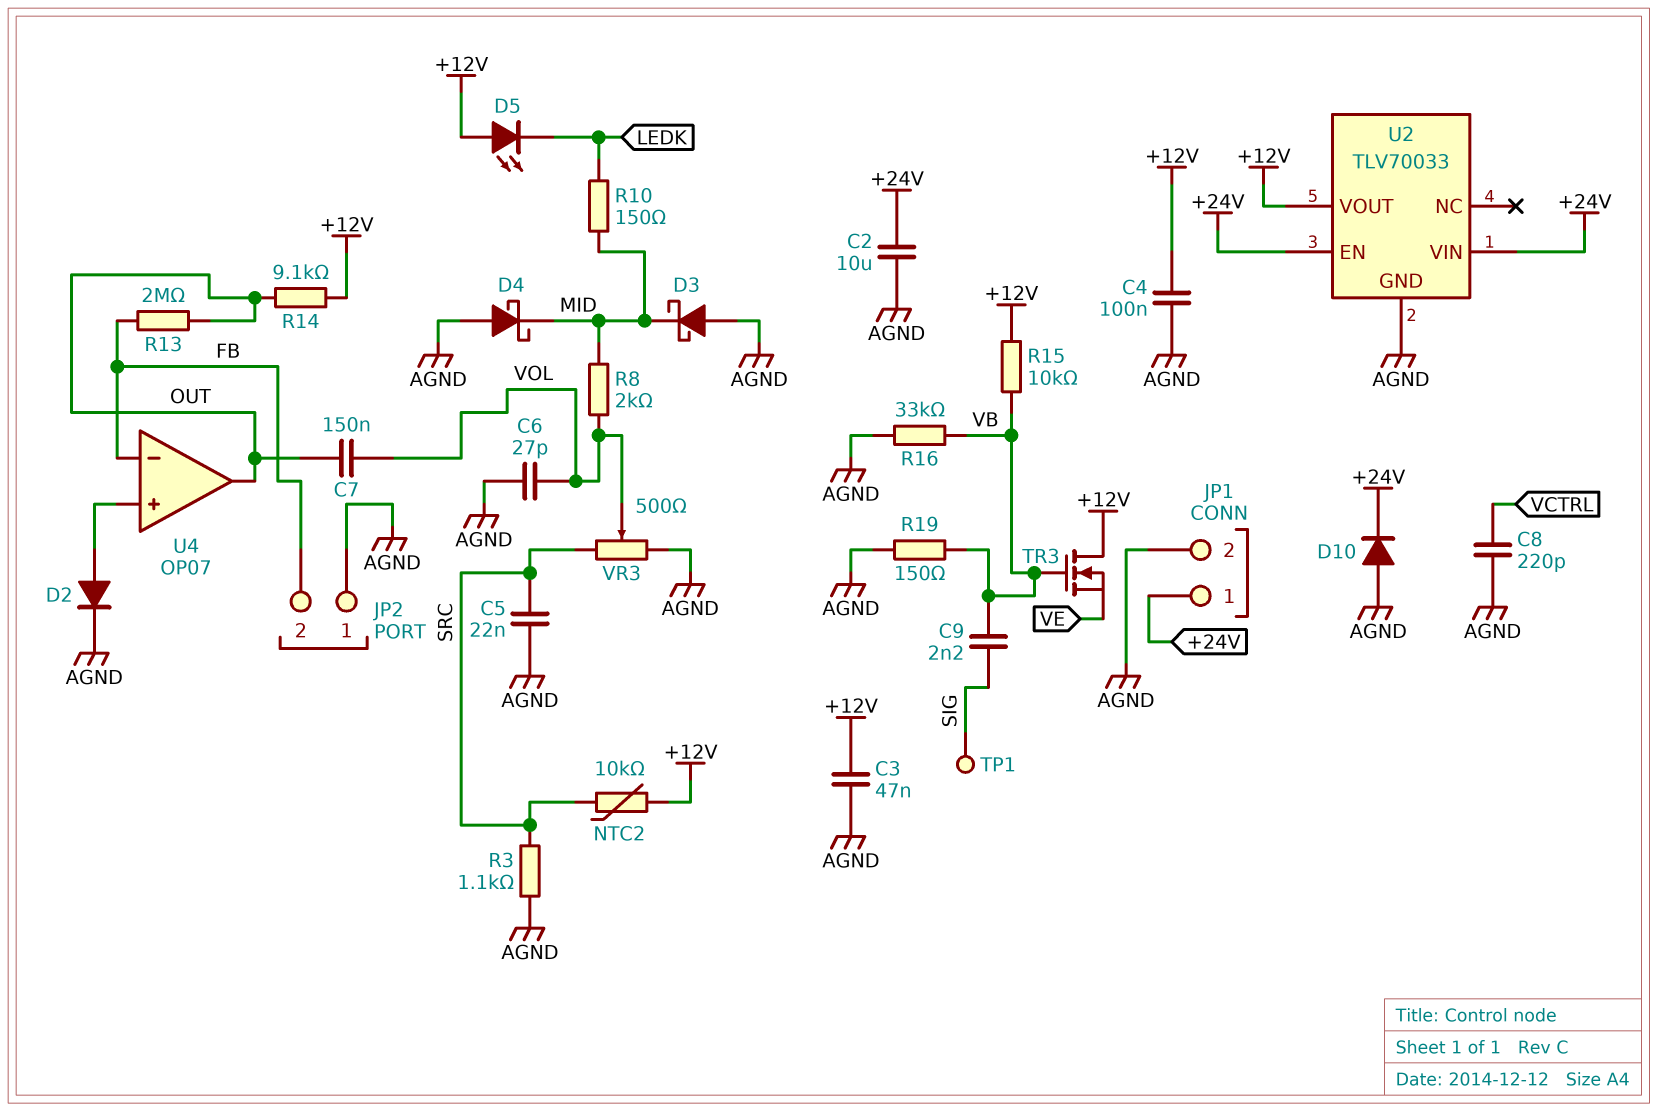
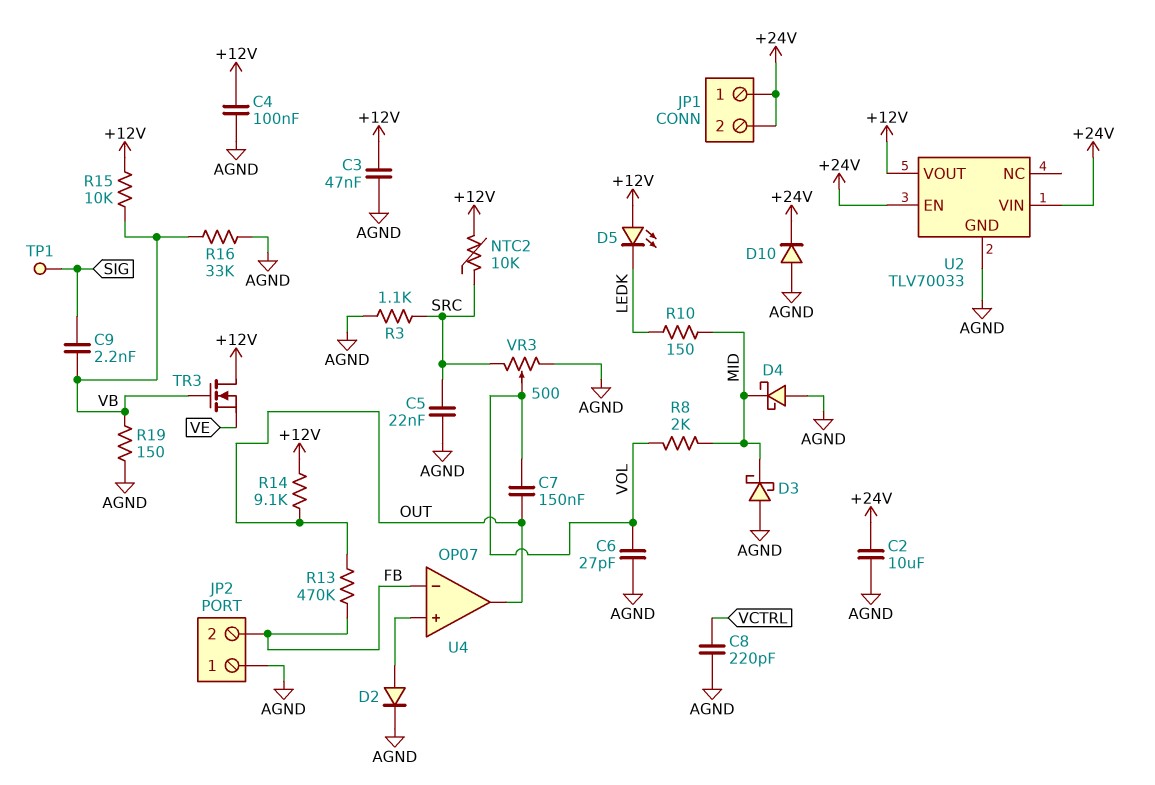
JP1 pin 2: AGND -> +24V
R13: 2M (FB, OUT) -> 470k (FB, OUT)

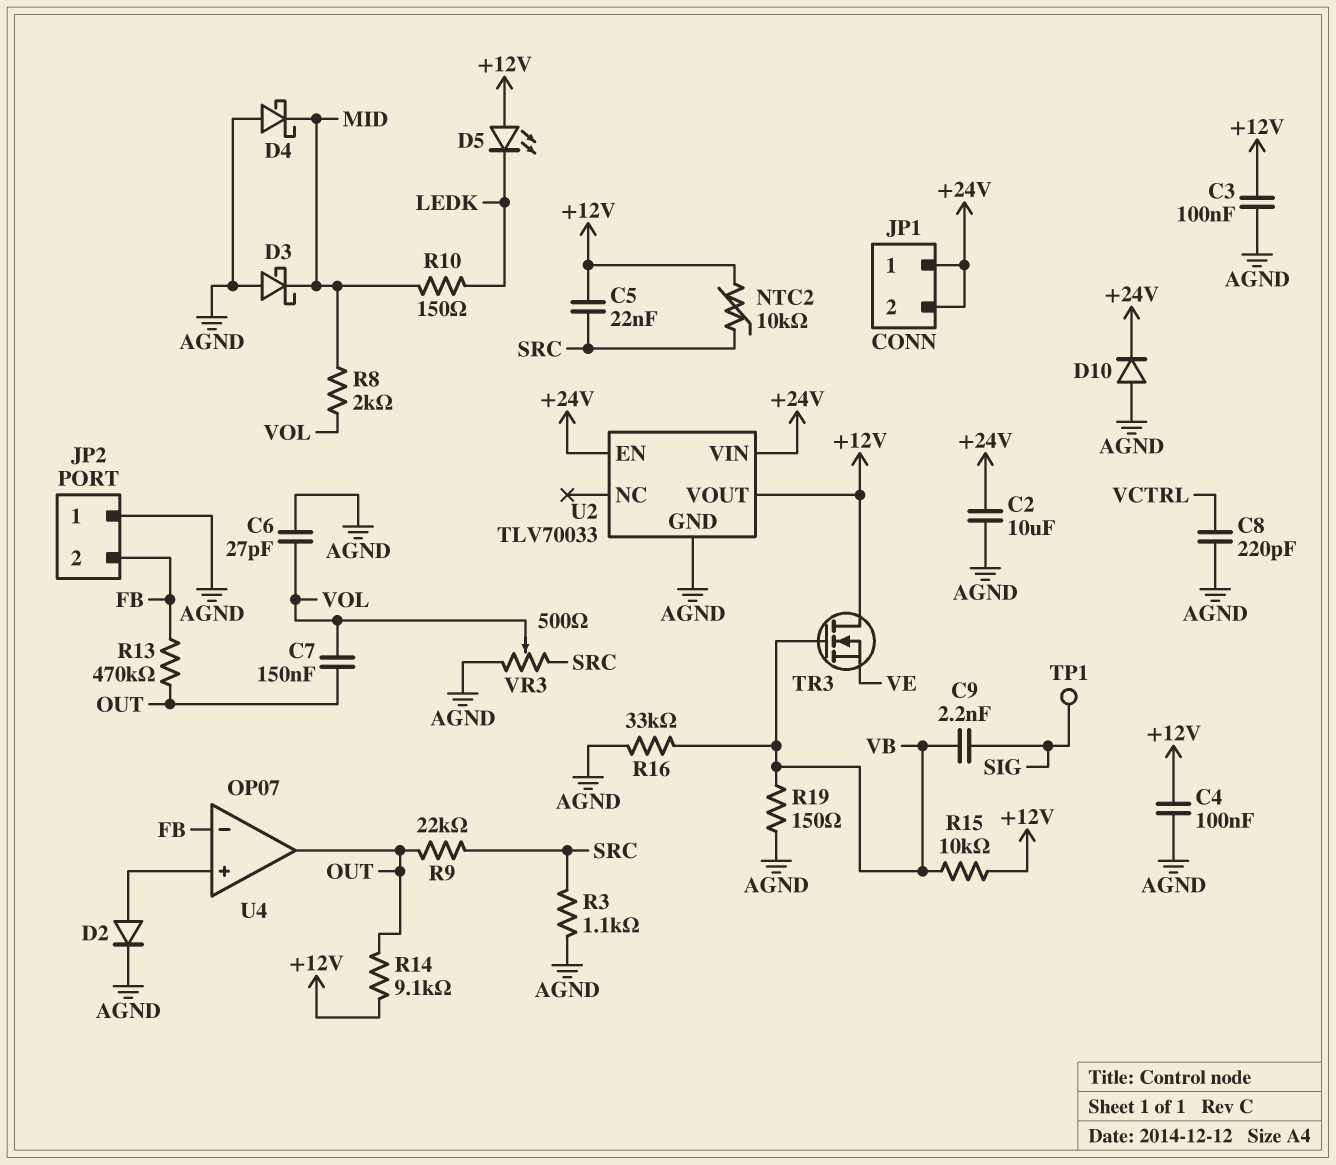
C3: 47nF (+12V, AGND) -> 100nF (+12V, AGND)
C5: 22nF (AGND, SRC) -> 22nF (+12V, SRC)
R9: none -> 22k (OUT, SRC)

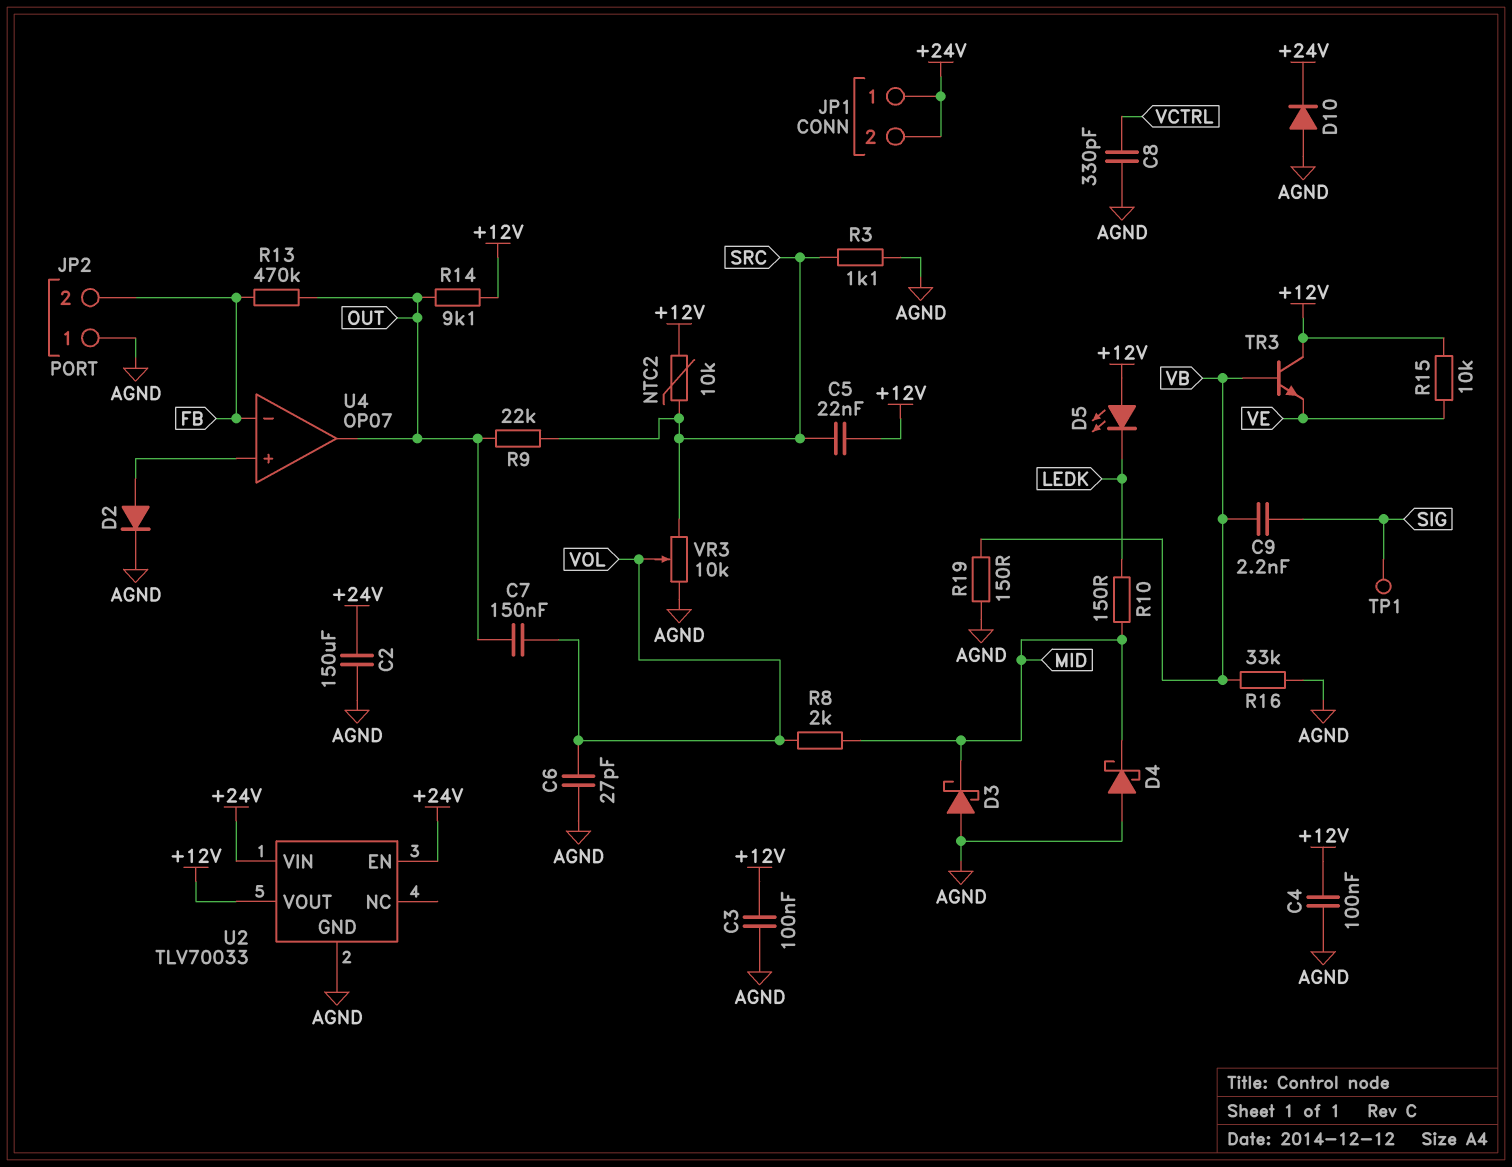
C2: 10uF (+24V, AGND) -> 150uF (+24V, AGND)
C8: 220pF (AGND, VCTRL) -> 330pF (AGND, VCTRL)
R15: 10k (+12V, VB) -> 10k (+12V, VE)
TR3: NMOS (G VB, D +12V, S VE) -> NPN (B VB, C +12V, E VE)
VR3: 500 (AGND, SRC, wiper VOL) -> 10k (AGND, SRC, wiper VOL)

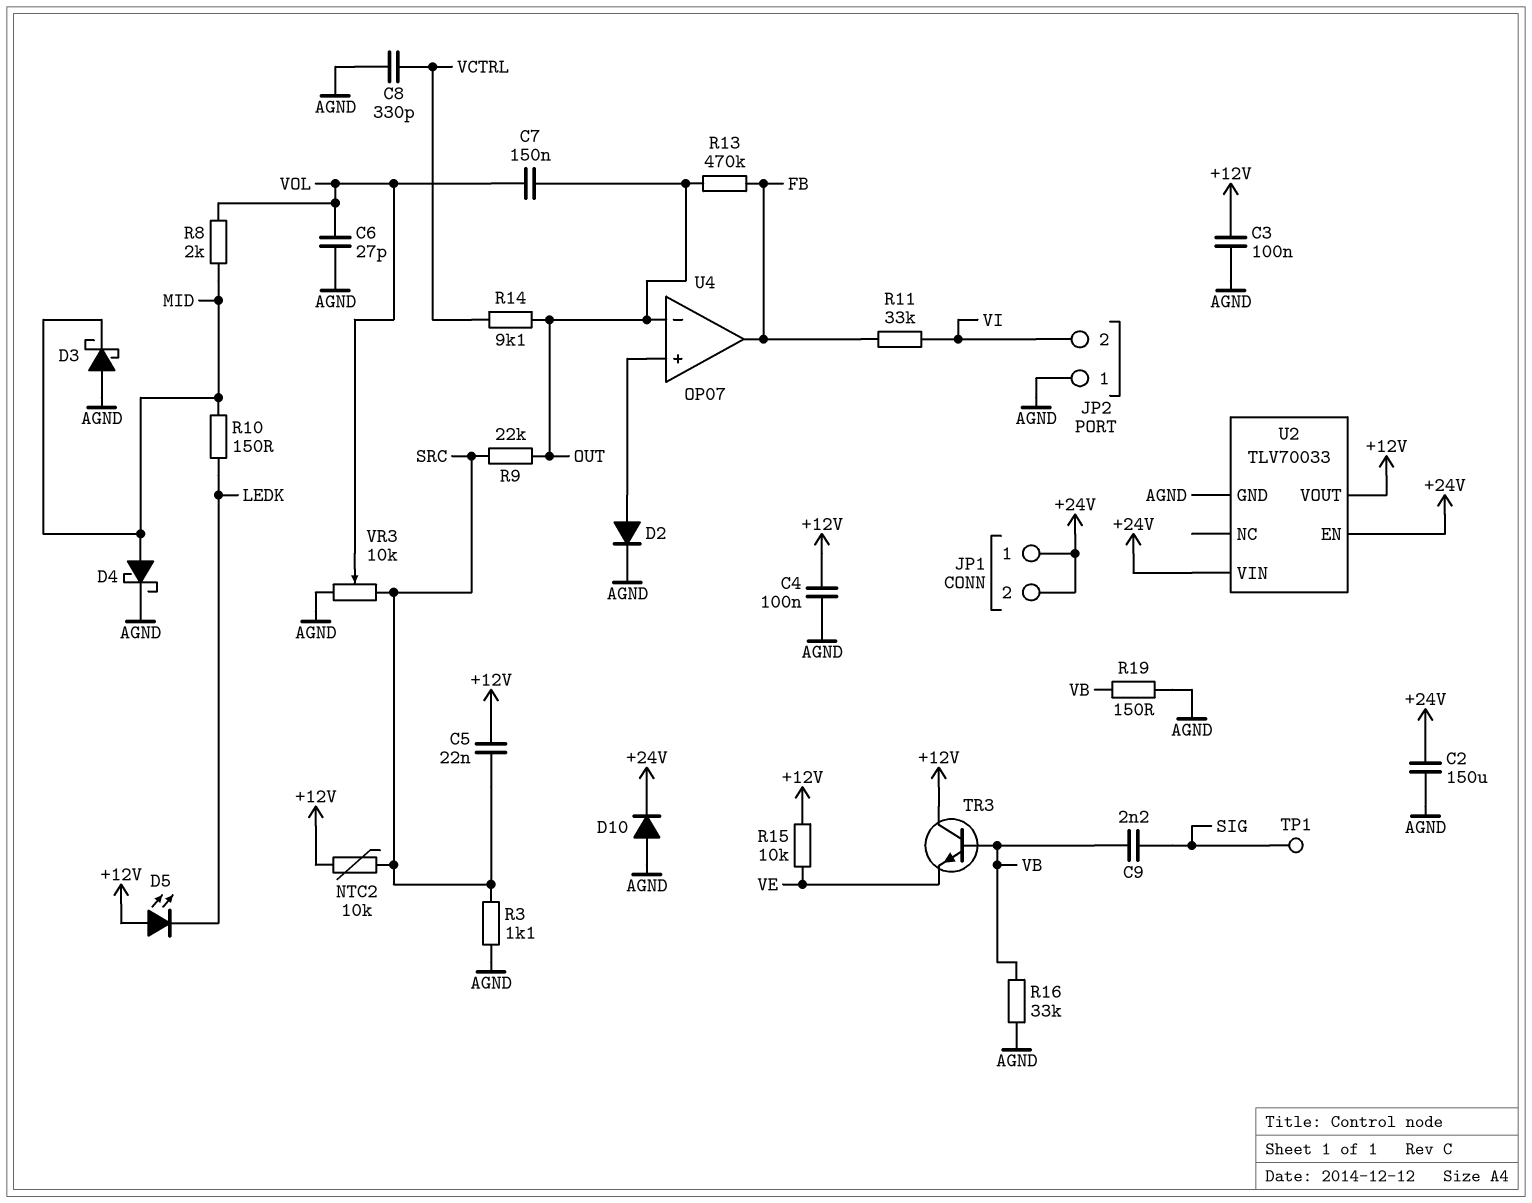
D4: schottky (A AGND, K MID) -> schottky (A MID, K AGND)
JP2 pin 2: FB -> VI
R11: none -> 33k (FB, VI)
R14: 9.1k (+12V, OUT) -> 9.1k (OUT, VCTRL)
U4 pin in-: FB -> OUT
U4 pin out: OUT -> FB

